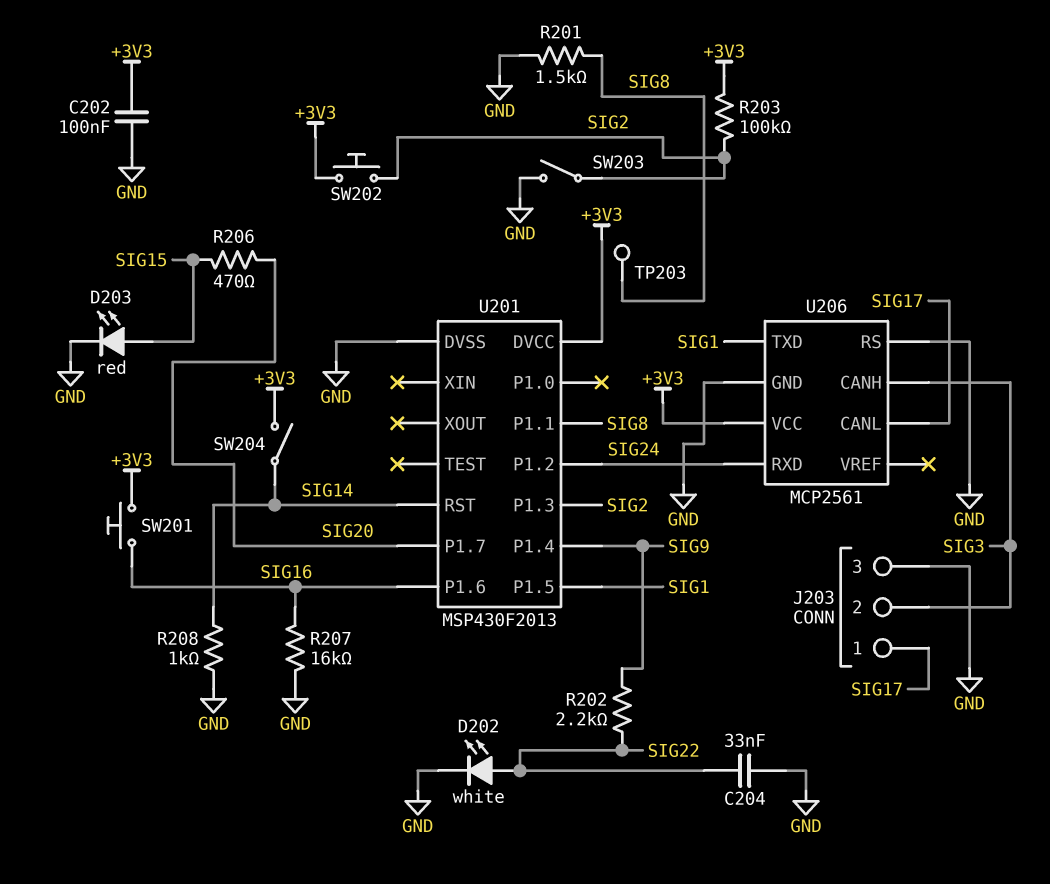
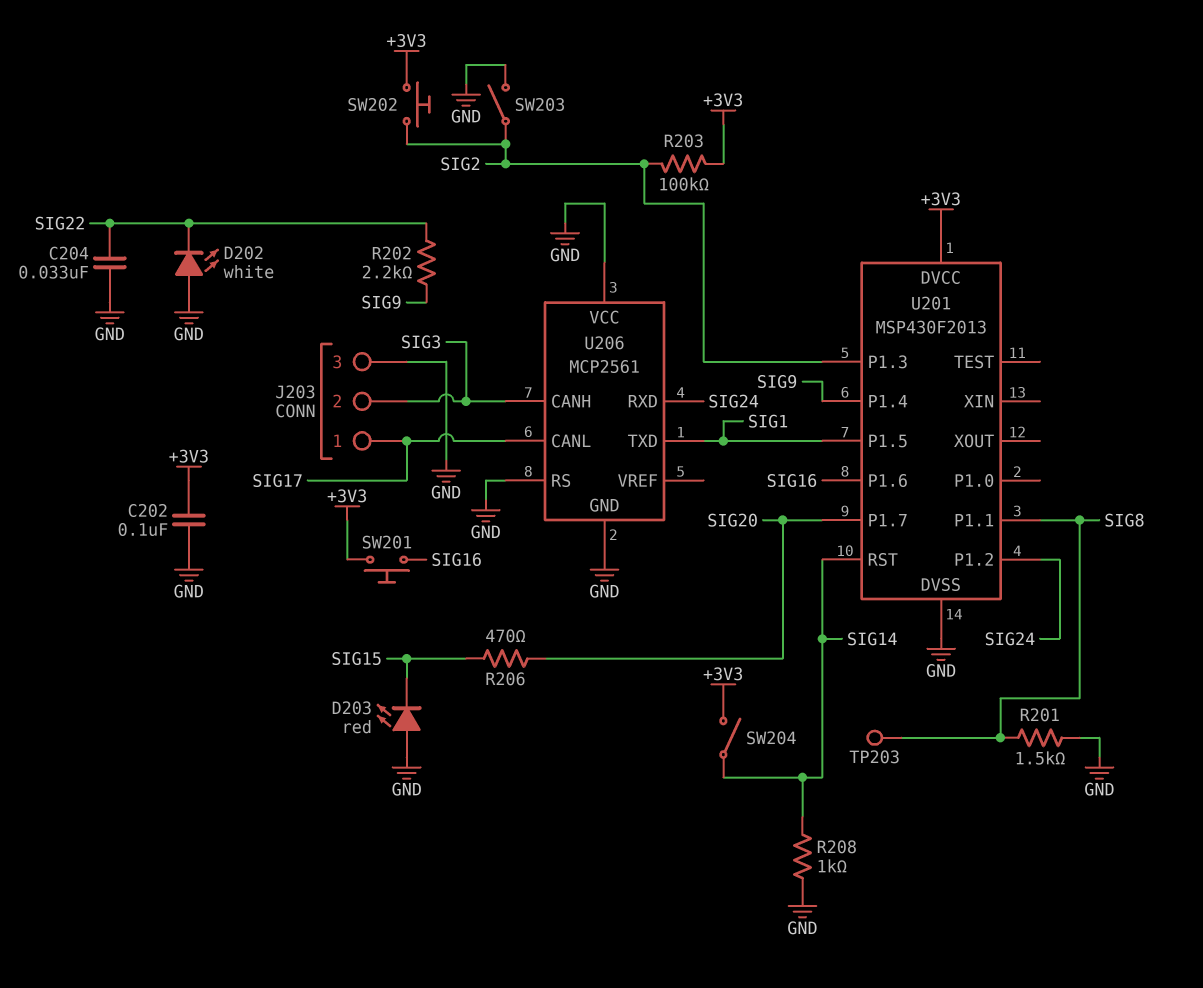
D202: LED white (A SIG22, K GND) -> LED white (A GND, K SIG22)
D203: LED red (A SIG15, K GND) -> LED red (A GND, K SIG15)
R207: 16k (GND, SIG16) -> none
U206 pin VCC: +3V3 -> GND

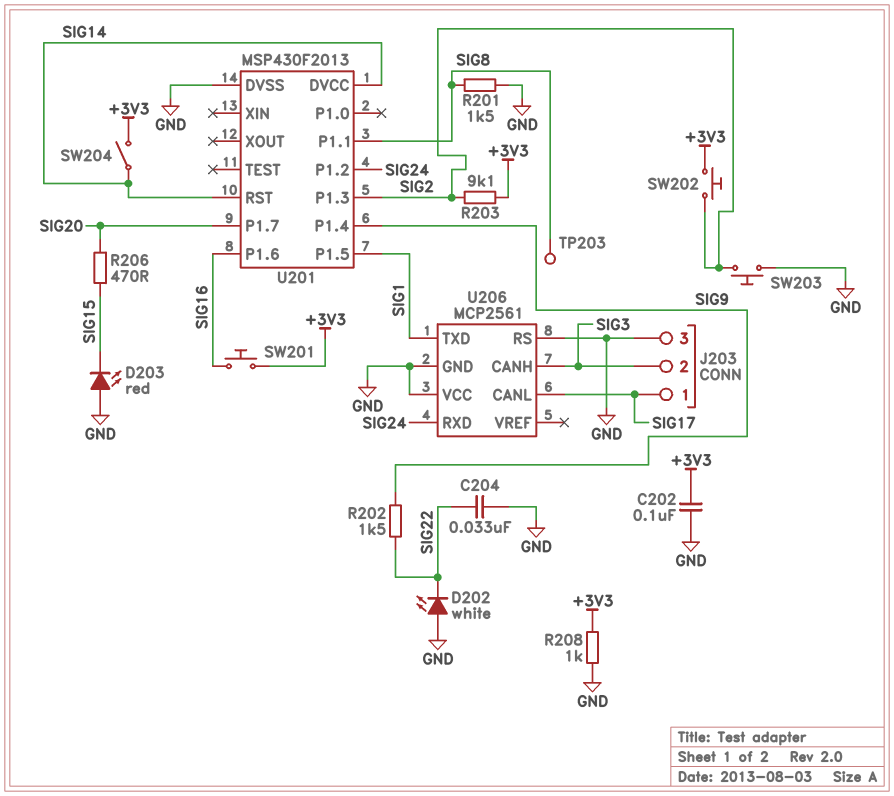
R202: 2.2k (SIG9, SIG22) -> 1.5k (SIG9, SIG22)
R203: 100k (+3V3, SIG2) -> 9.1k (+3V3, SIG2)
R208: 1k (GND, SIG14) -> 1k (+3V3, GND)
SW203: switch (GND, SIG2) -> button (GND, SIG2)
U201 pin DVCC: +3V3 -> SIG14

